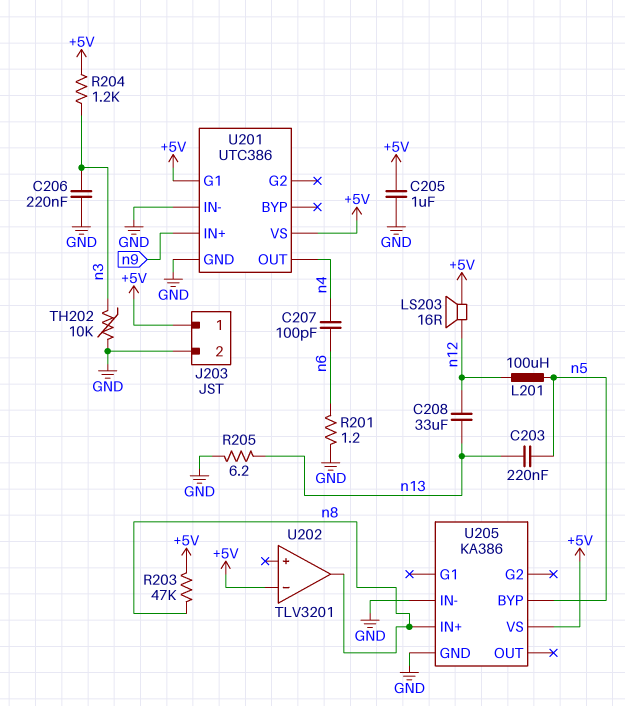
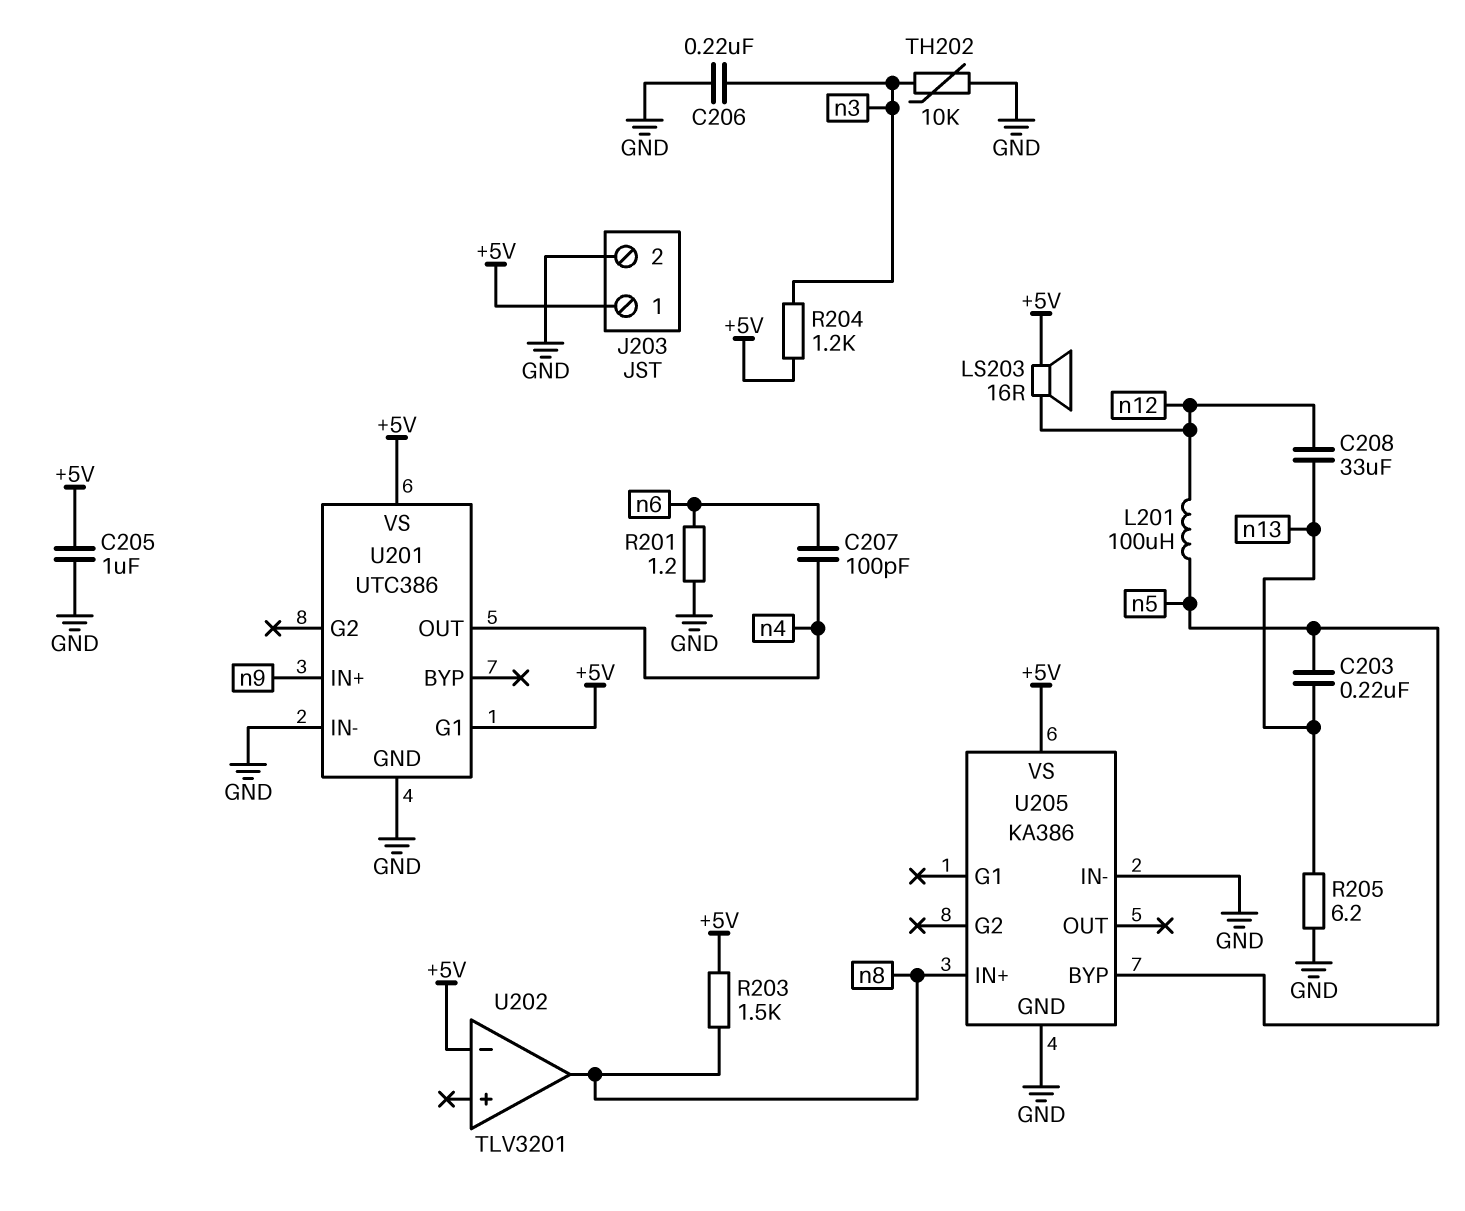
R203: 47k (+5V, n8) -> 1.5k (+5V, n8)

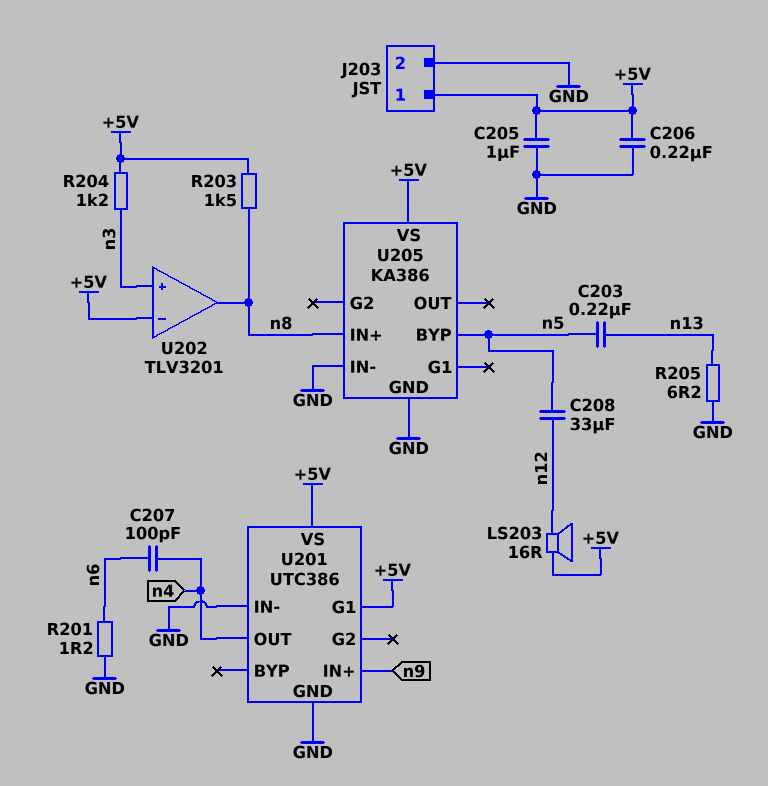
C206: 220nF (GND, n3) -> 220nF (+5V, GND)
C208: 33uF (n12, n13) -> 33uF (n5, n12)
L201: 100uH (n5, n12) -> none
TH202: 10k (GND, n3) -> none
U202 pin in+: none -> n3

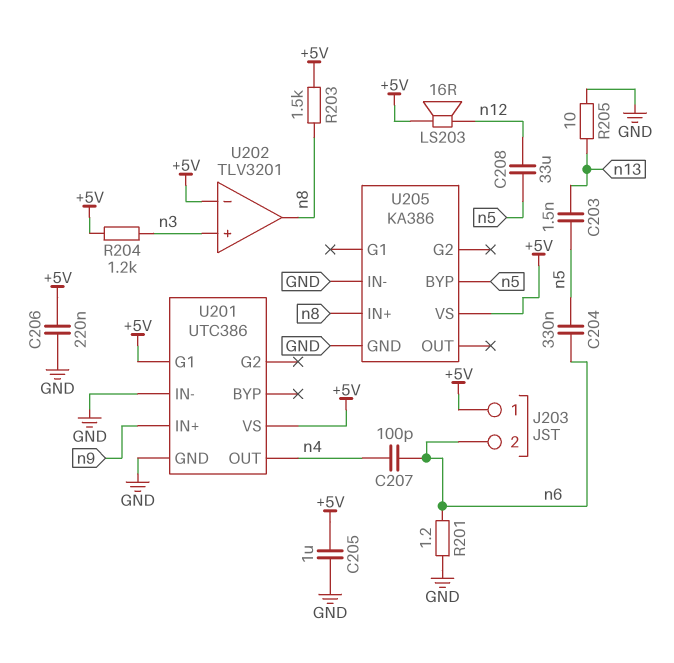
C203: 220nF (n5, n13) -> 1.5nF (n5, n13)
C204: none -> 330nF (n5, n6)
J203 pin 2: GND -> n6
R205: 6.2 (GND, n13) -> 10 (GND, n13)

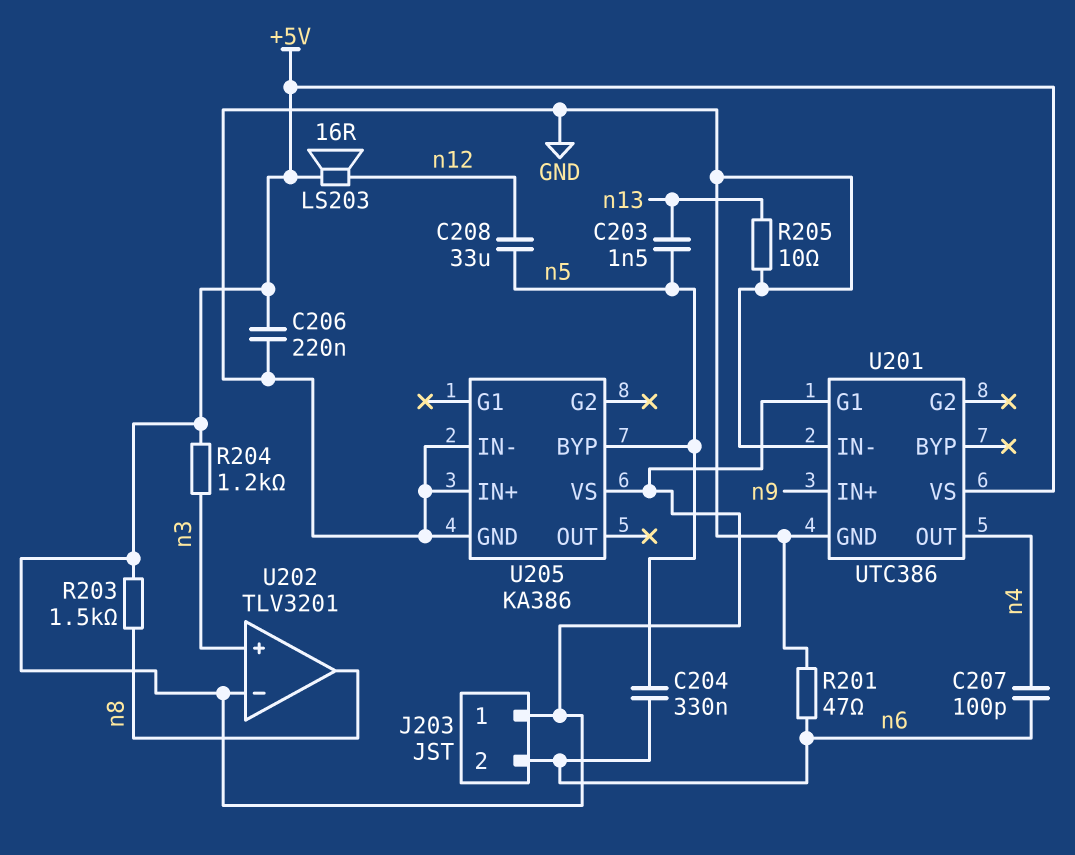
C205: 1uF (+5V, GND) -> none
R201: 1.2 (GND, n6) -> 47 (GND, n6)
U205 pin IN+: n8 -> GND

